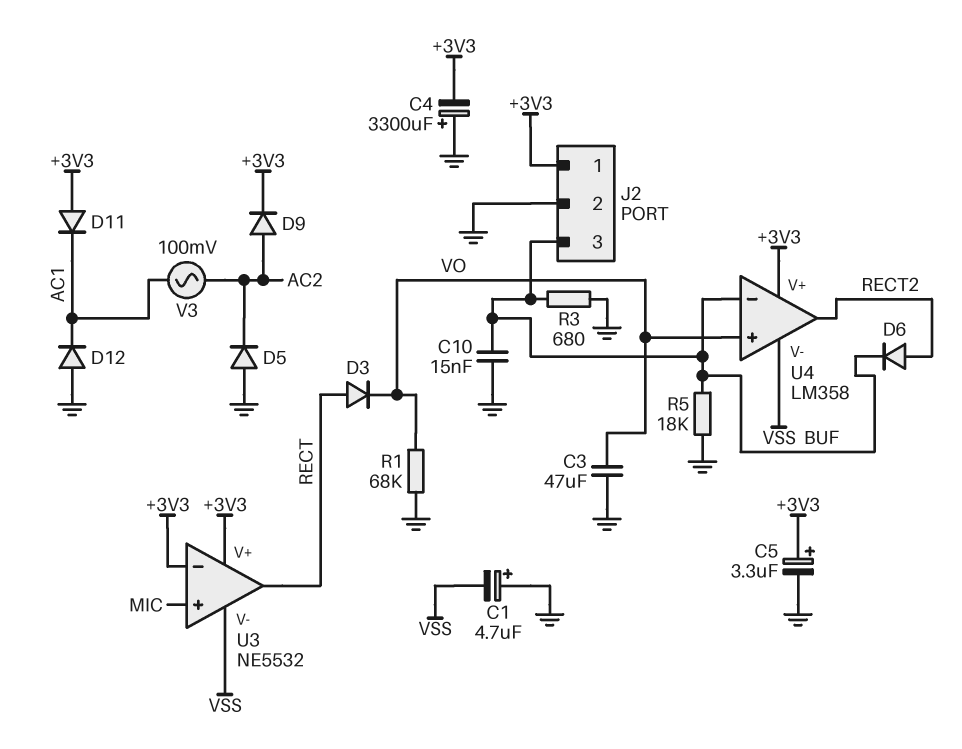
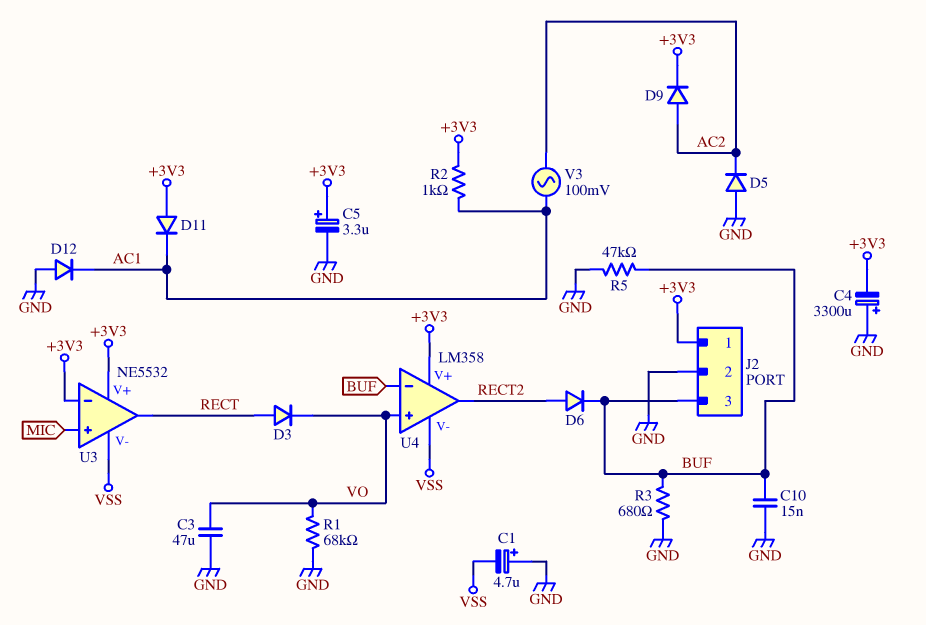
R2: none -> 1k (+3V3, AC1)
R5: 18k (BUF, GND) -> 47k (BUF, GND)

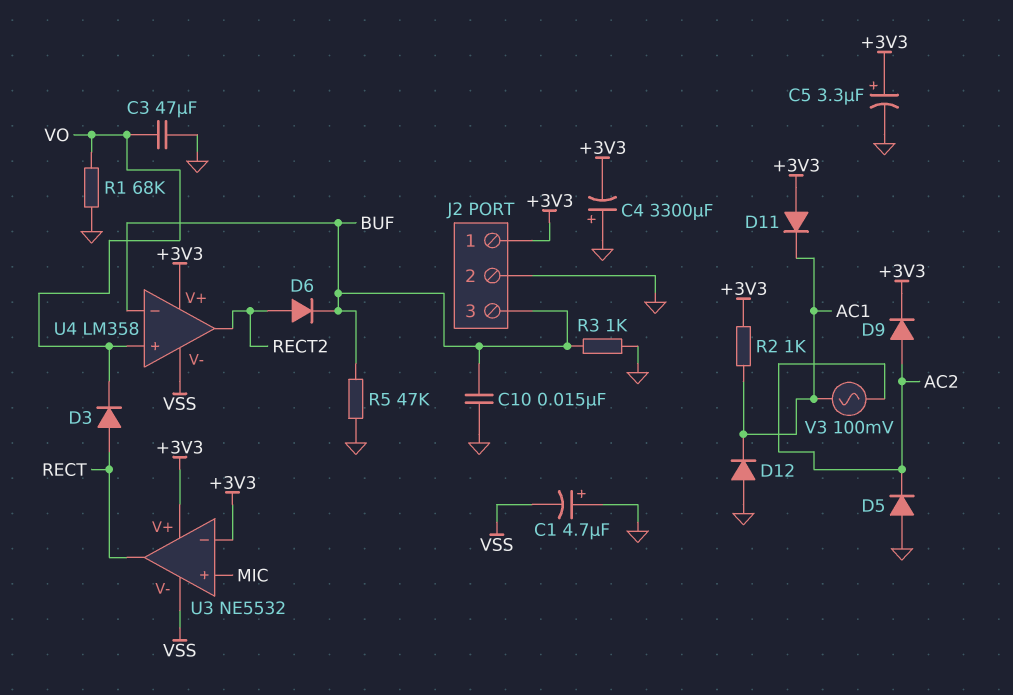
R3: 680 (BUF, GND) -> 1k (BUF, GND)

